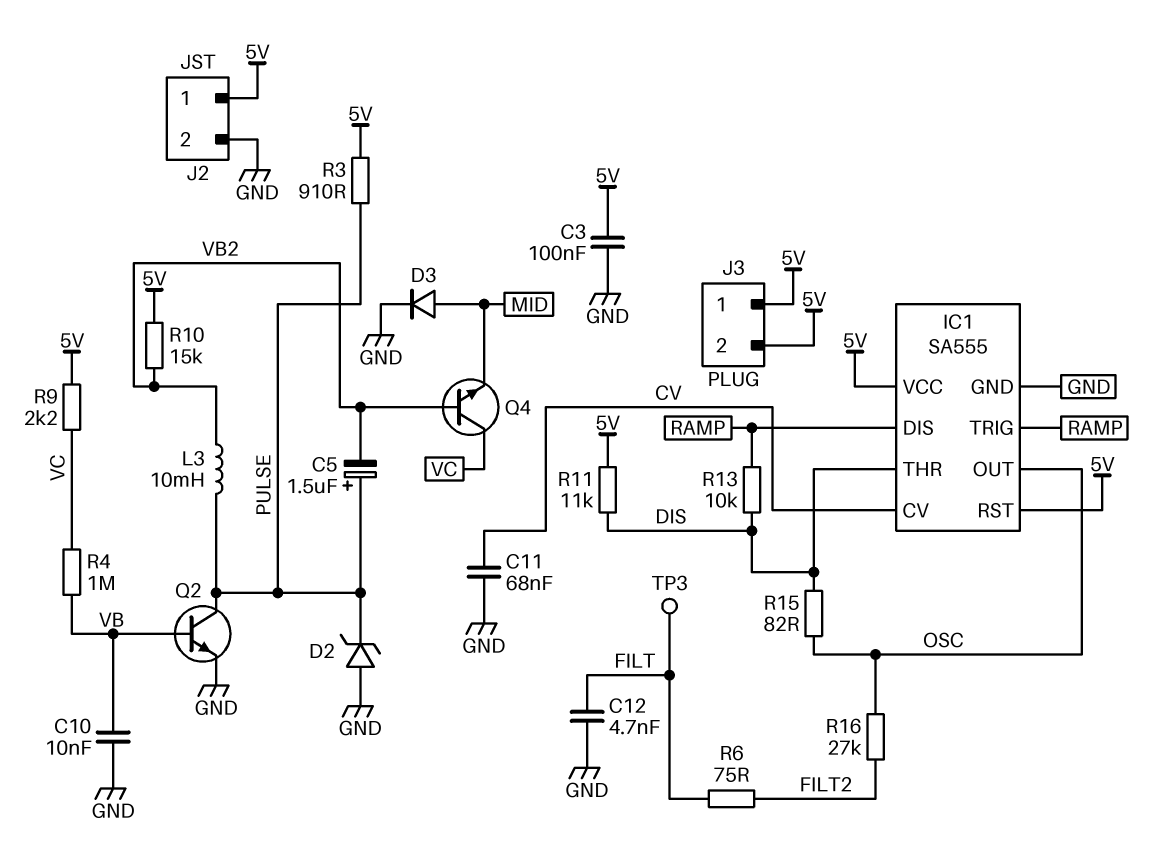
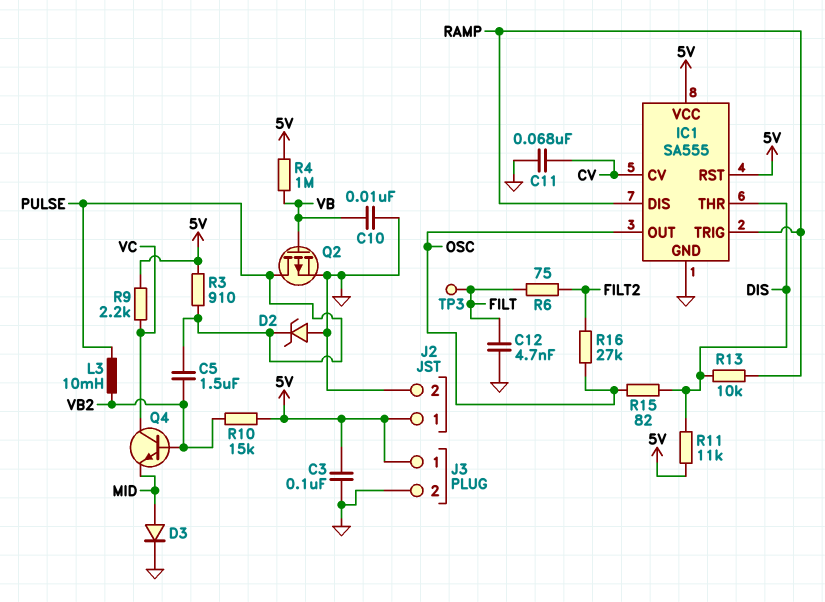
C5: 1.5uF (plus PULSE, minus VB2) -> 1.5uF (PULSE, VB2)
J3 pin 2: 5V -> GND
Q2: NPN (B VB, C PULSE, E GND) -> PMOS (G VB, D PULSE, S GND)
R4: 1M (VB, VC) -> 1M (5V, VB)

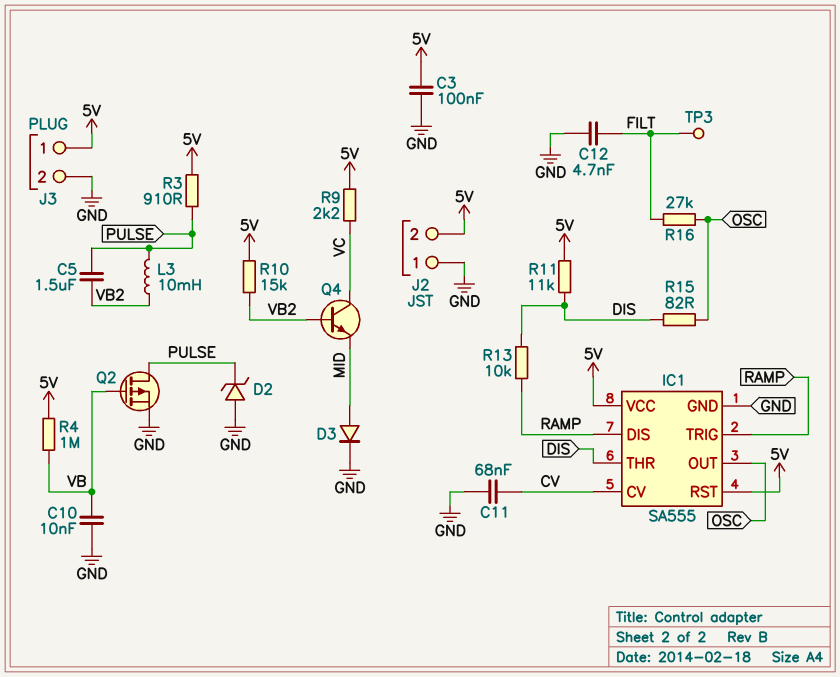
J2 pin 1: 5V -> GND
J2 pin 2: GND -> 5V
R6: 75 (FILT, FILT2) -> none
R16: 27k (FILT2, OSC) -> 27k (FILT, OSC)

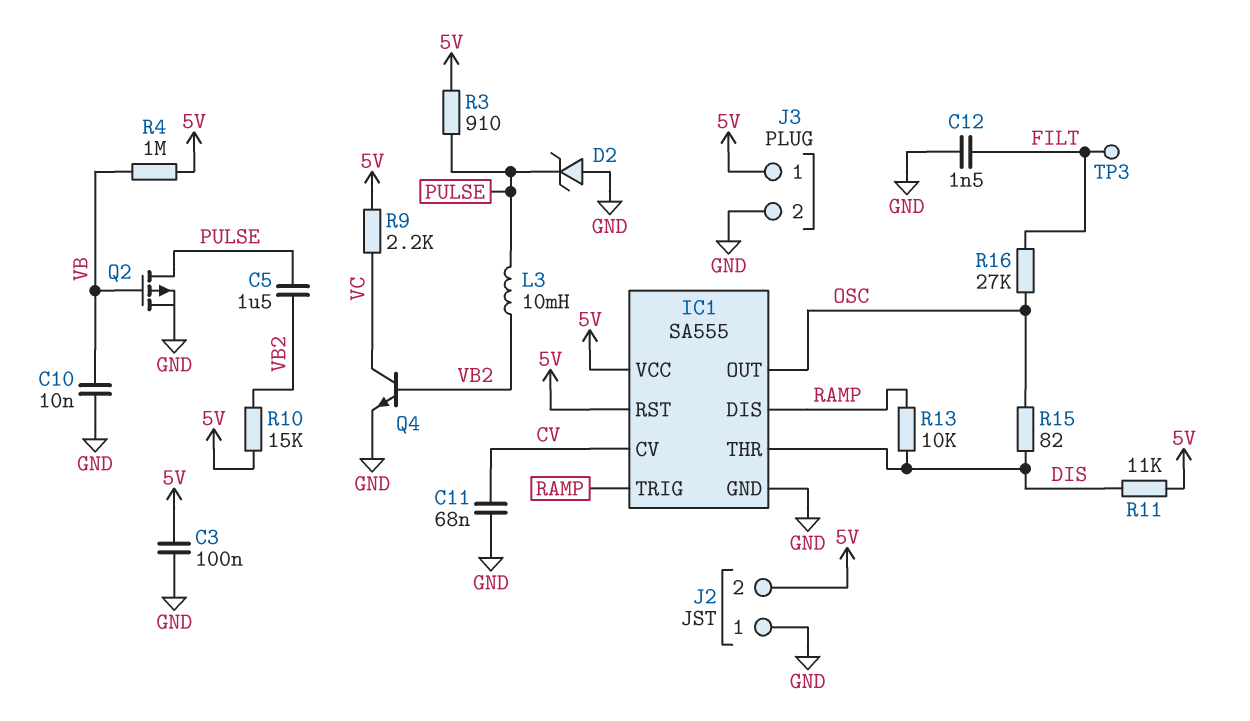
C12: 4.7nF (FILT, GND) -> 1.5nF (FILT, GND)
D3: diode (A MID, K GND) -> none
Q4: NPN (B VB2, C VC, E MID) -> NPN (B VB2, C VC, E GND)

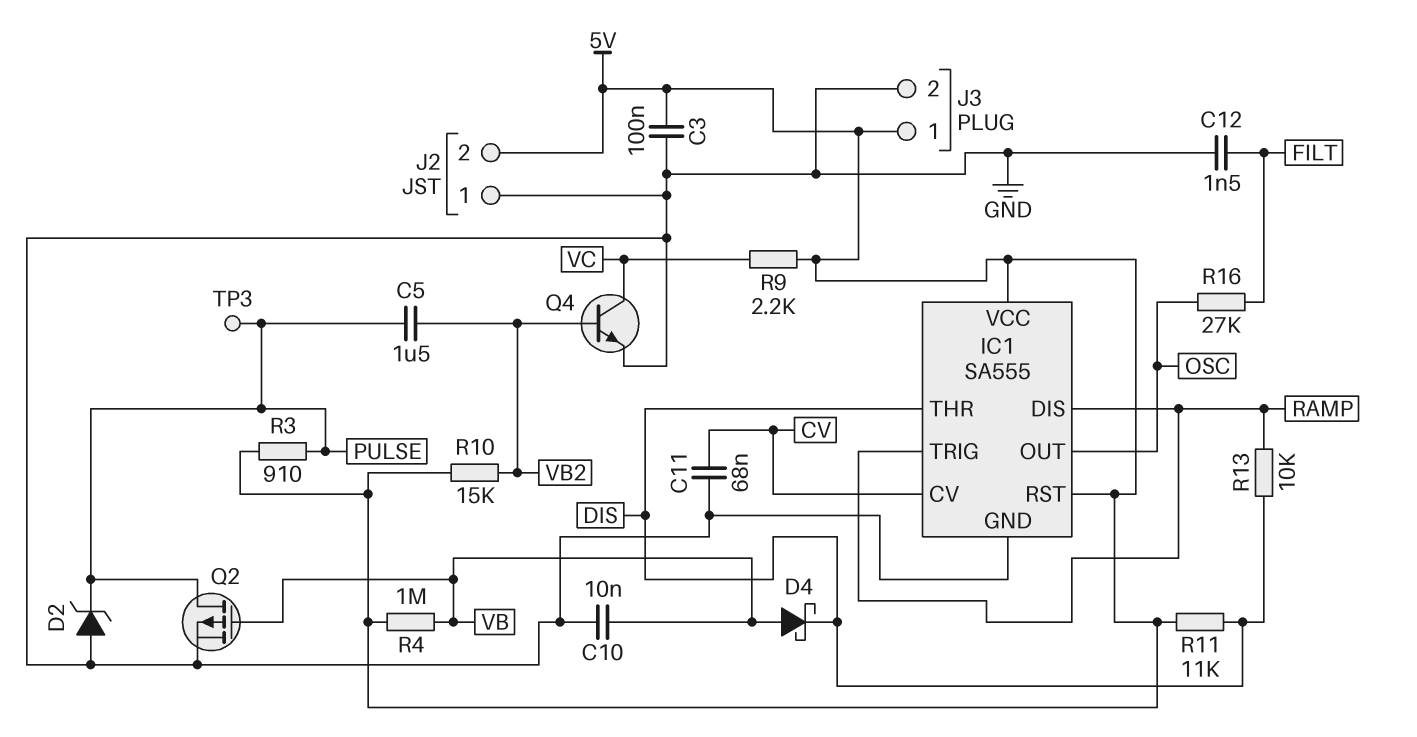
D4: none -> schottky (A VB, K DIS)
L3: 10mH (PULSE, VB2) -> none
R15: 82 (DIS, OSC) -> none
TP3: test point (FILT) -> test point (PULSE)

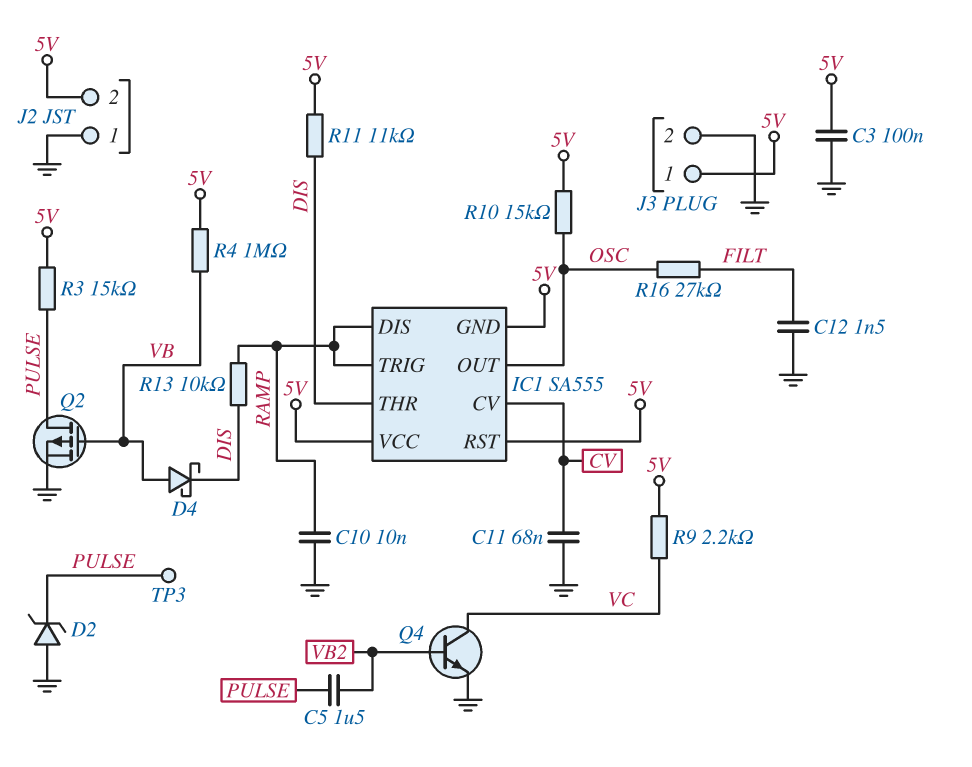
C10: 10nF (GND, VB) -> 10nF (GND, RAMP)
IC1 pin GND: GND -> 5V
R3: 910 (5V, PULSE) -> 15k (5V, PULSE)
R10: 15k (5V, VB2) -> 15k (5V, OSC)

